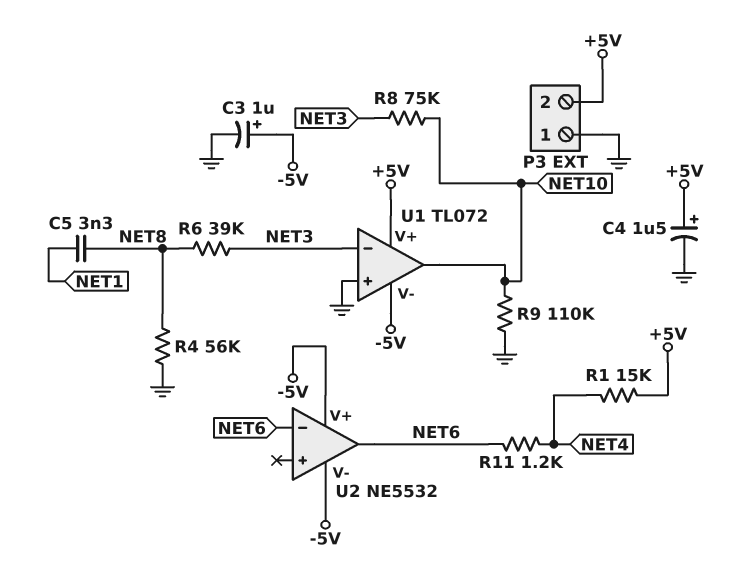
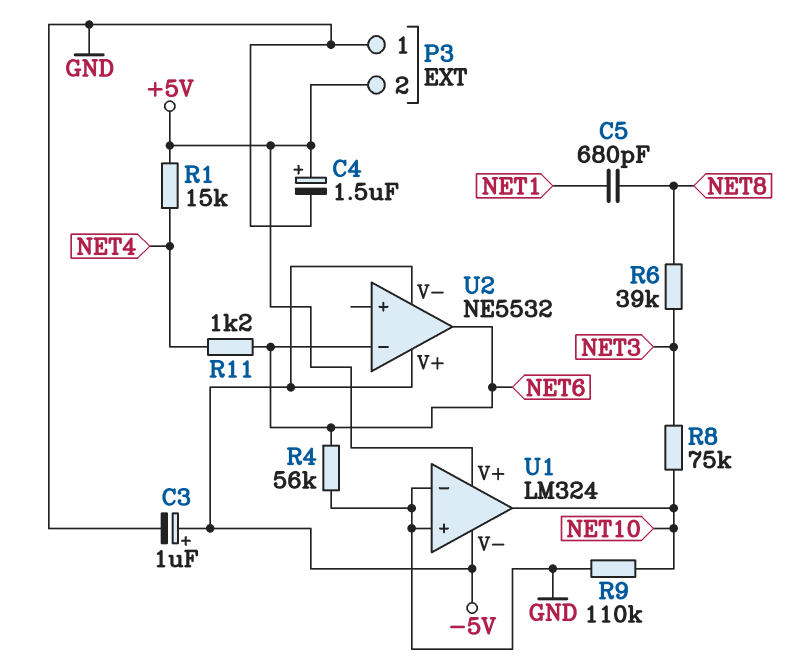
C5: 3.3nF (NET1, NET8) -> 680pF (NET1, NET8)
R4: 56k (GND, NET8) -> 56k (GND, NET6)
U1: TL072 -> LM324
U1 pin in-: NET3 -> GND

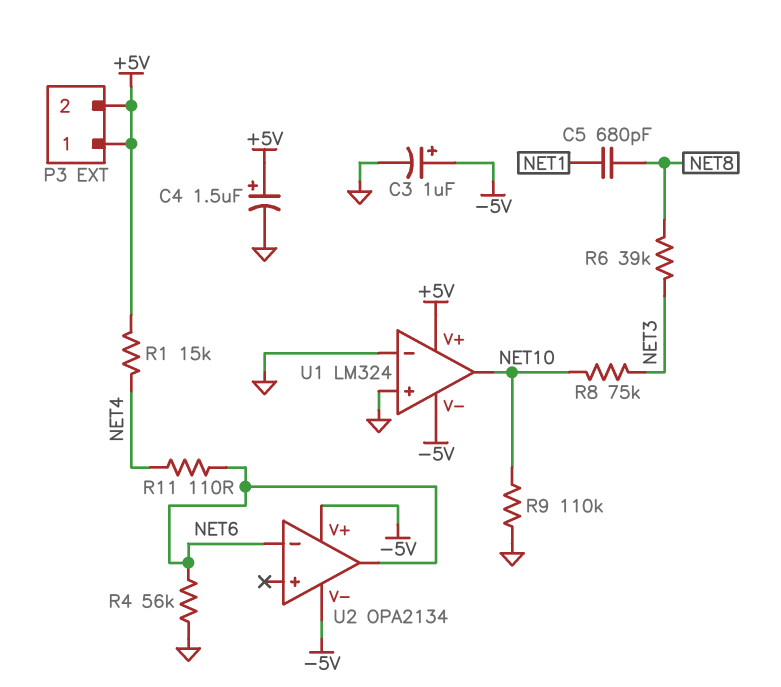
P3 pin 1: GND -> +5V
R11: 1.2k (NET4, NET6) -> 110 (NET4, NET6)
U2: NE5532 -> OPA2134

